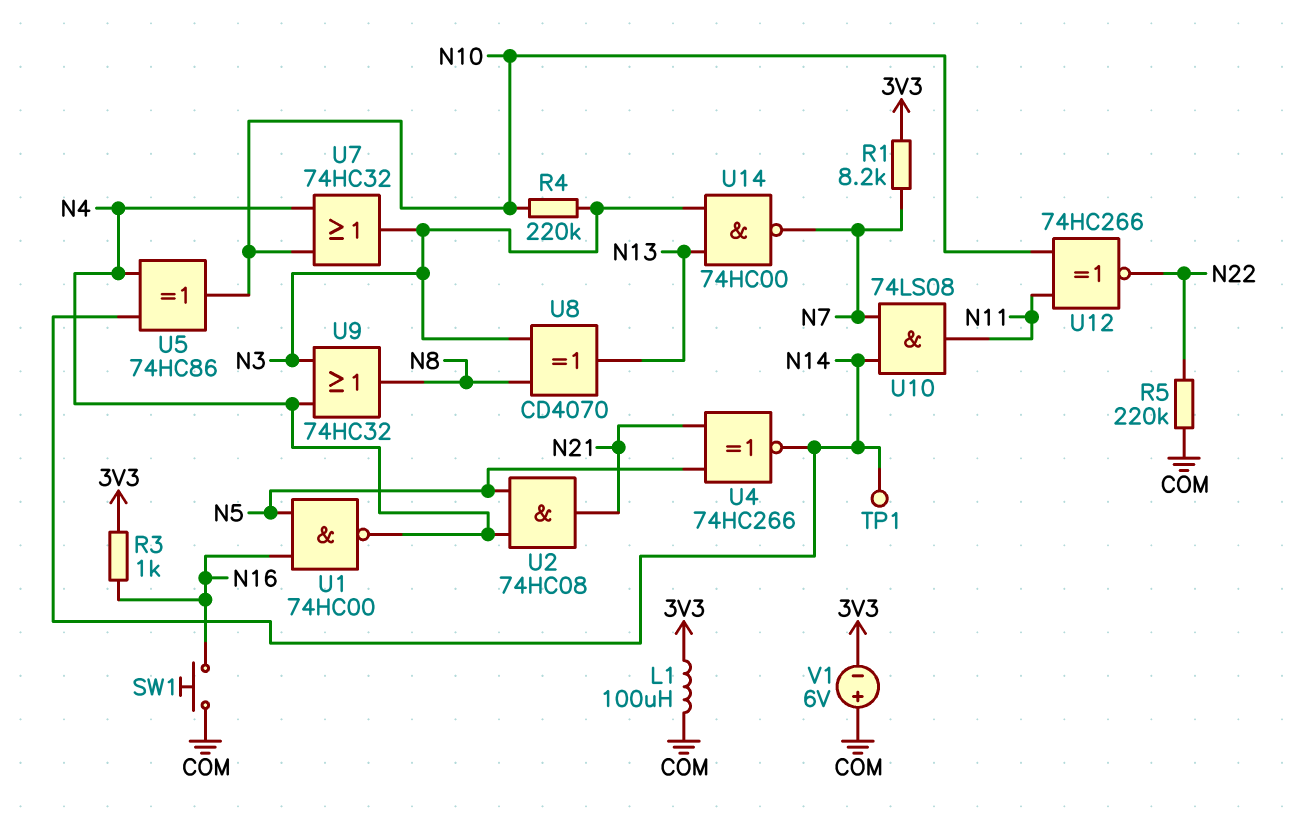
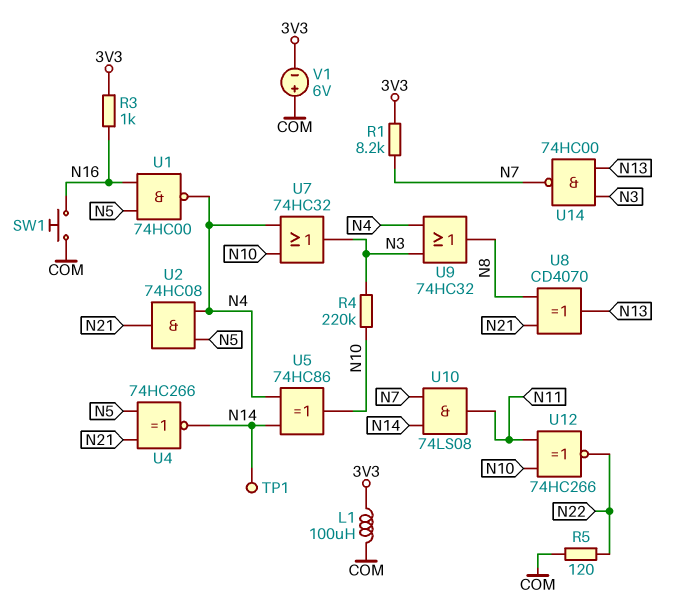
R5: 220k (COM, N22) -> 120 (COM, N22)
U8: XOR CD4070 (in N3, in N8, out N13) -> XOR CD4070 (in N8, in N21, out N13)

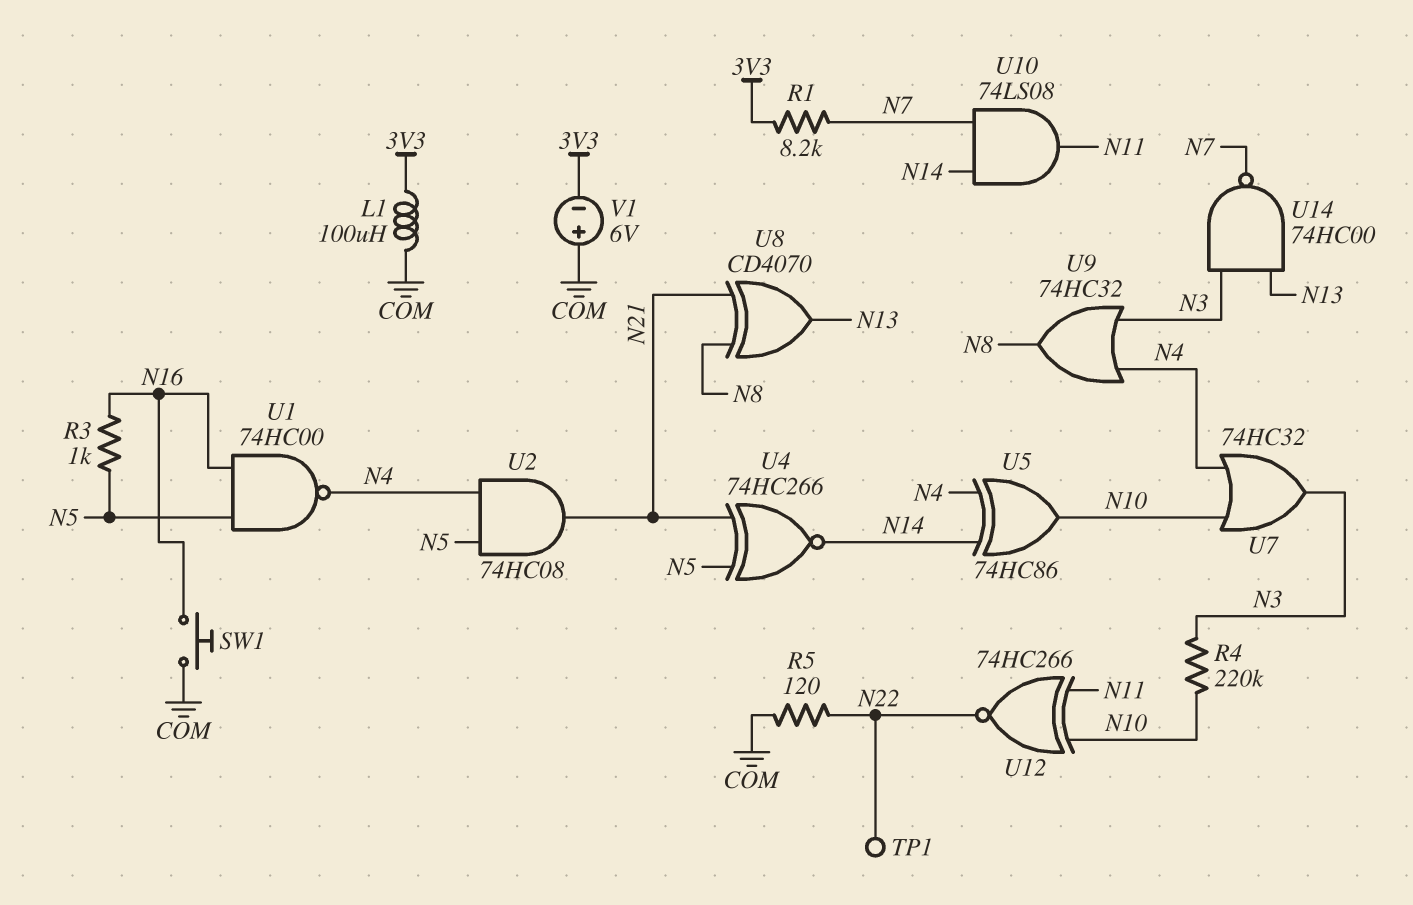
R3: 1k (3V3, N16) -> 1k (N5, N16)
TP1: test point (N14) -> test point (N22)

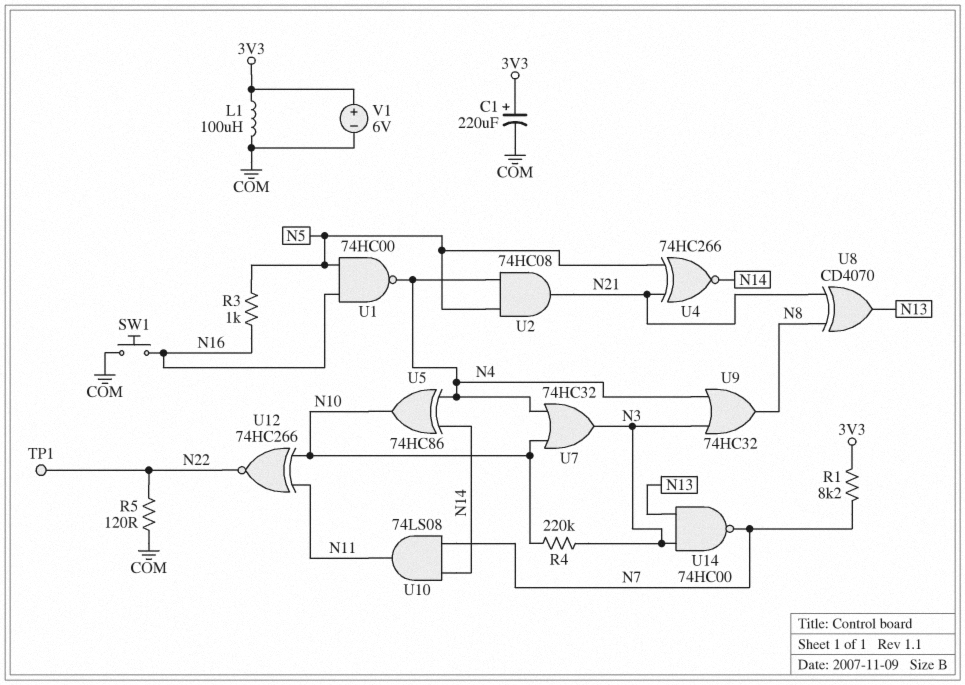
C1: none -> 220uF (plus 3V3, minus COM)
V1: 6V (plus COM, minus 3V3) -> 6V (plus 3V3, minus COM)

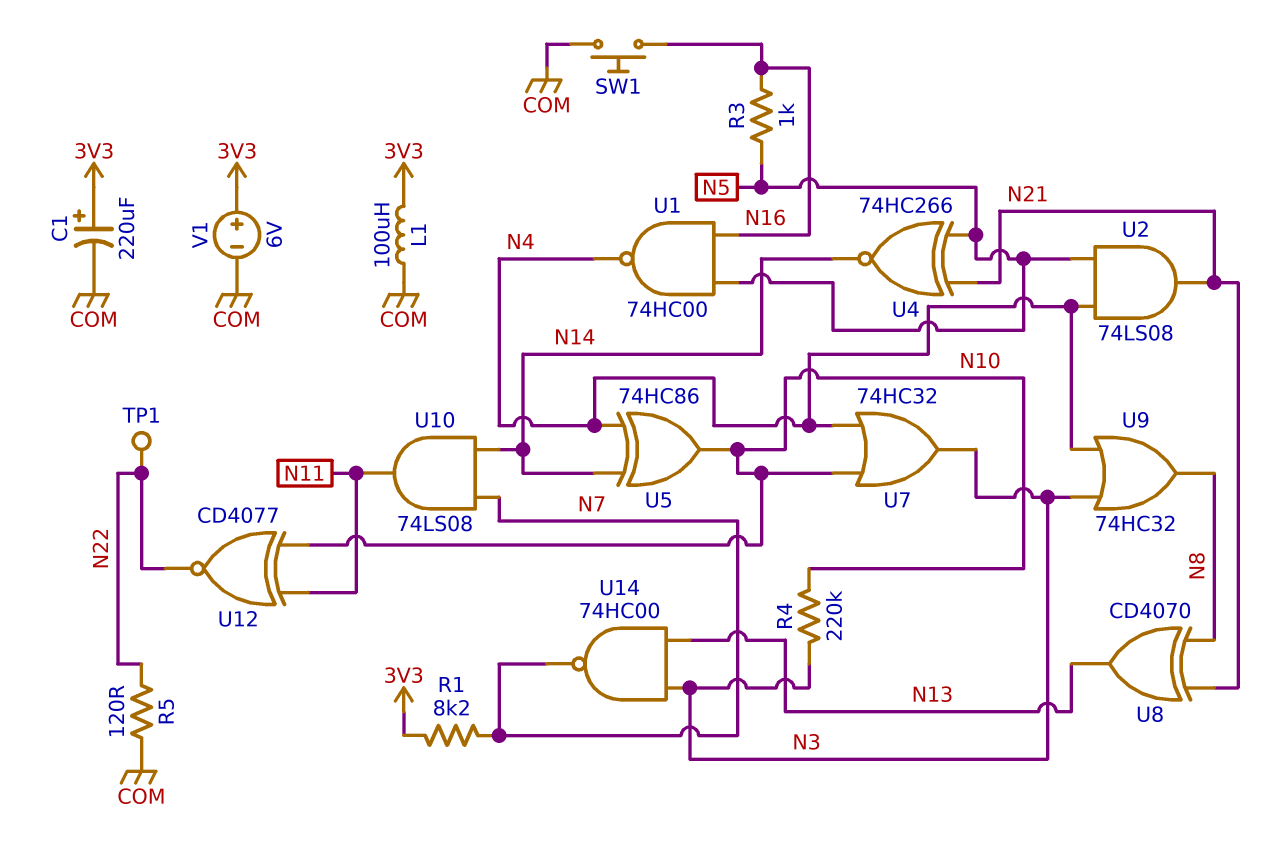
U2: AND 74HC08 (in N4, in N5, out N21) -> AND 74LS08 (in N4, in N5, out N21)
U12: XNOR 74HC266 (in N10, in N11, out N22) -> XNOR CD4077 (in N10, in N11, out N22)

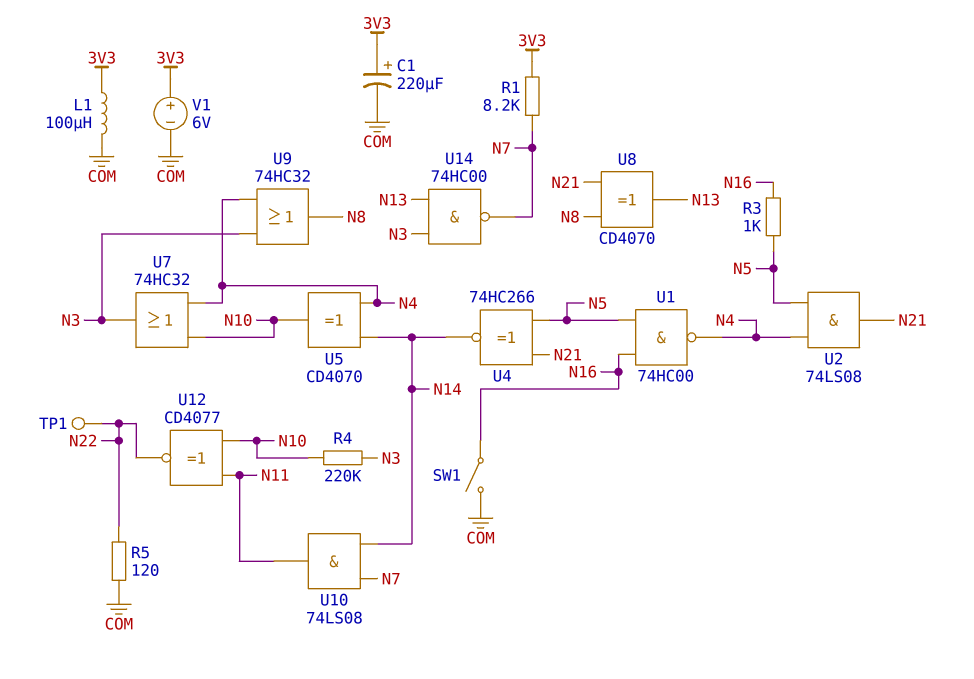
SW1: button (COM, N16) -> switch (COM, N16)
U5: XOR 74HC86 (in N4, in N14, out N10) -> XOR CD4070 (in N4, in N14, out N10)

